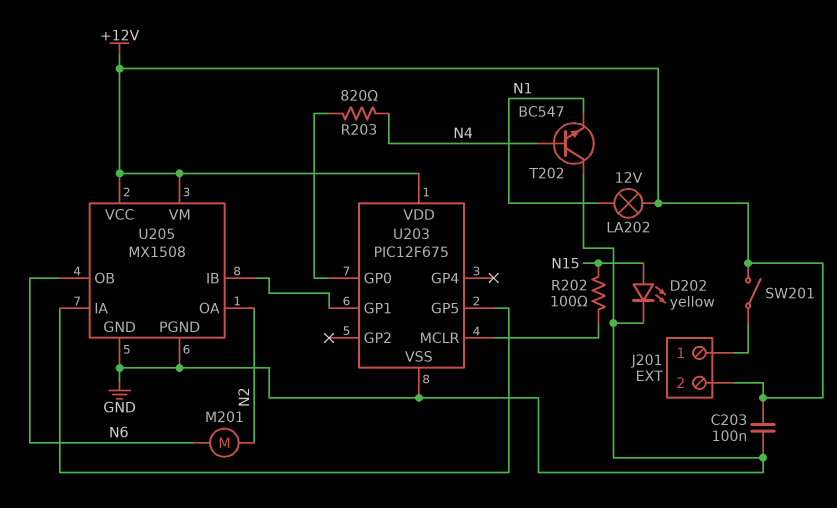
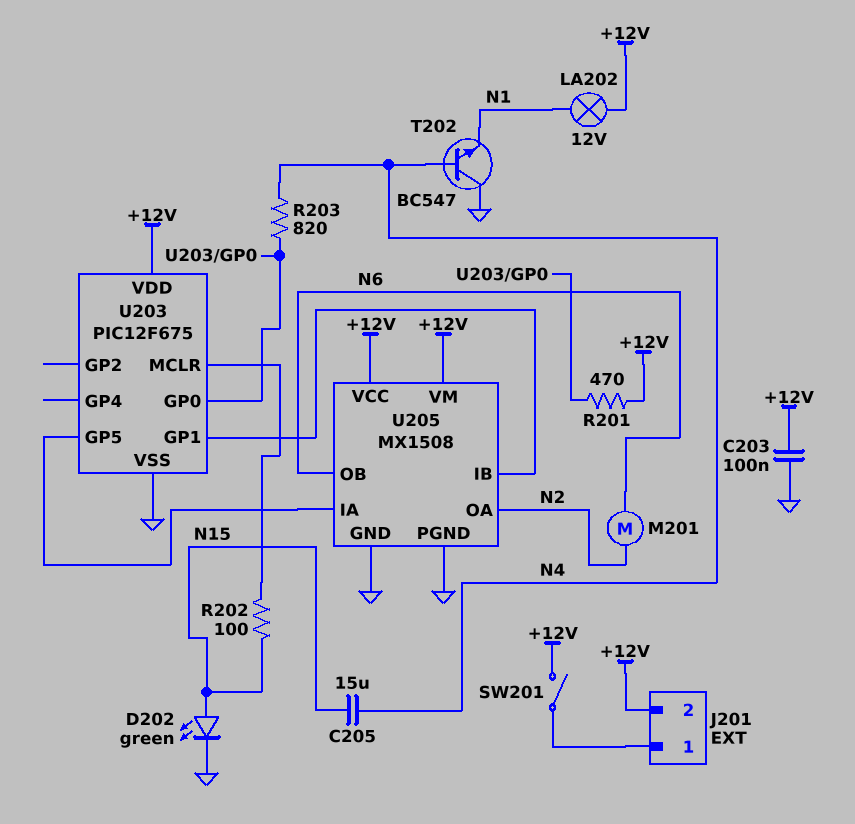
C205: none -> 15uF (N4, N15)
D202: LED yellow (A N15, K GND) -> LED green (A N15, K GND)
R201: none -> 470 (+12V, U203/GP0)

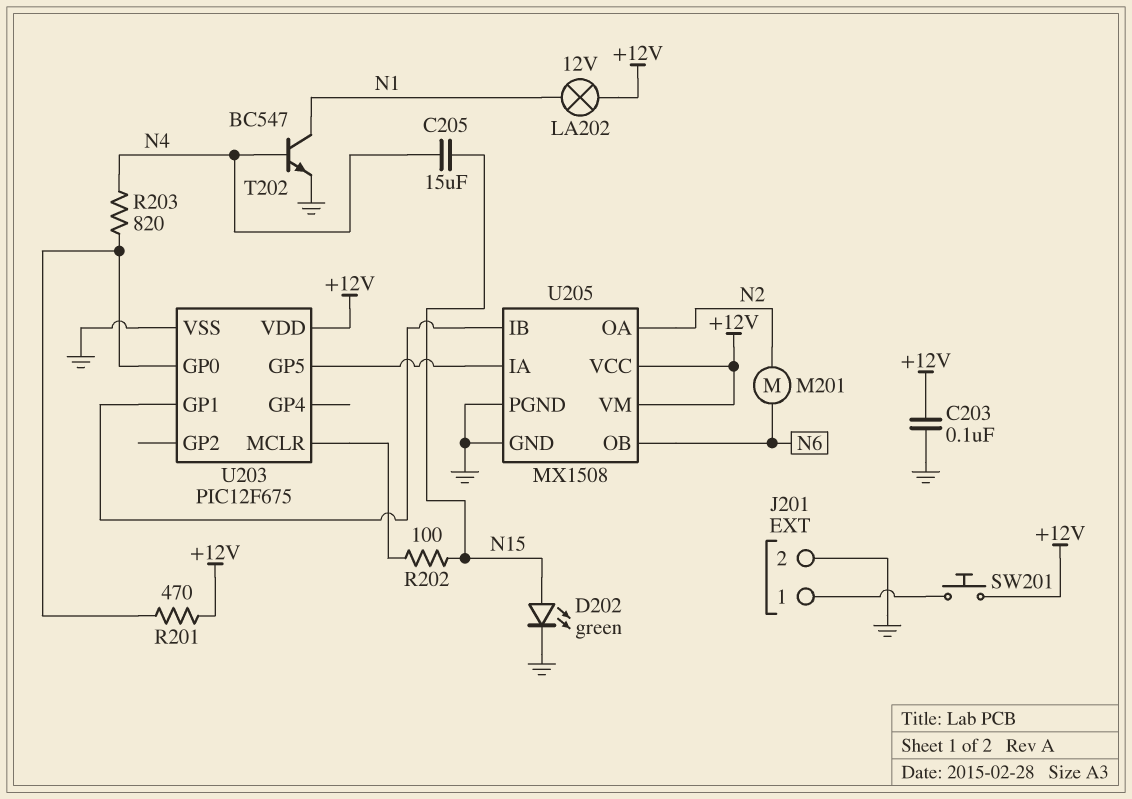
J201 pin 2: +12V -> GND
SW201: switch (+12V, J201/1) -> button (+12V, J201/1)
T202: NPN BC547 (B N4, C GND, E N1) -> NPN BC547 (B N4, C N1, E GND)

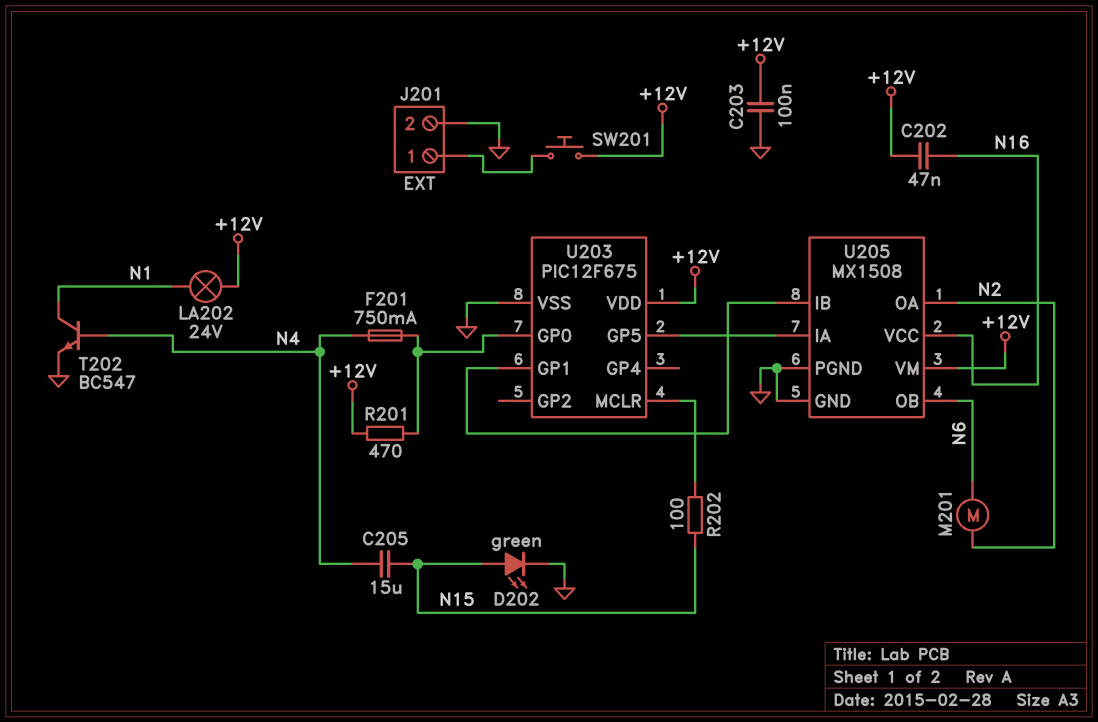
C202: none -> 47nF (+12V, N16)
F201: none -> 750mA (N4, U203/GP0)
LA202: lamp 12V (+12V, N1) -> lamp 24V (+12V, N1)
R203: 820 (N4, U203/GP0) -> none
U205 pin VCC: +12V -> N16

